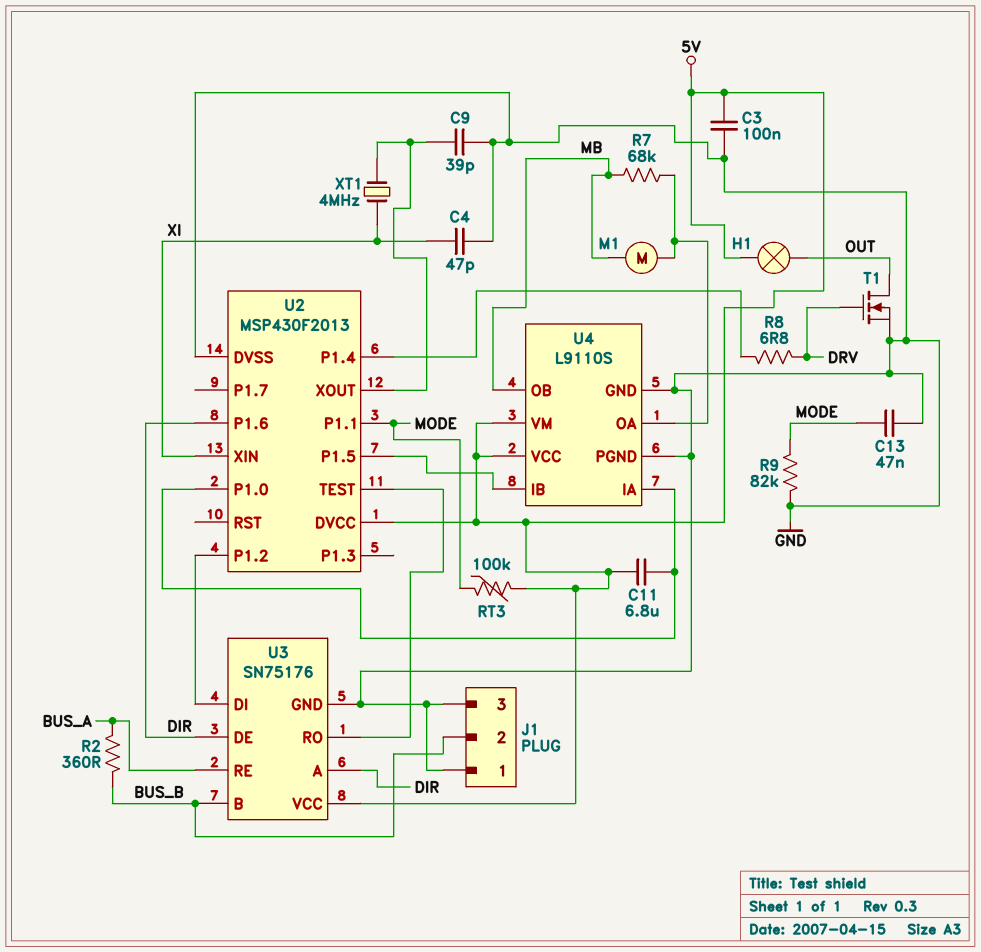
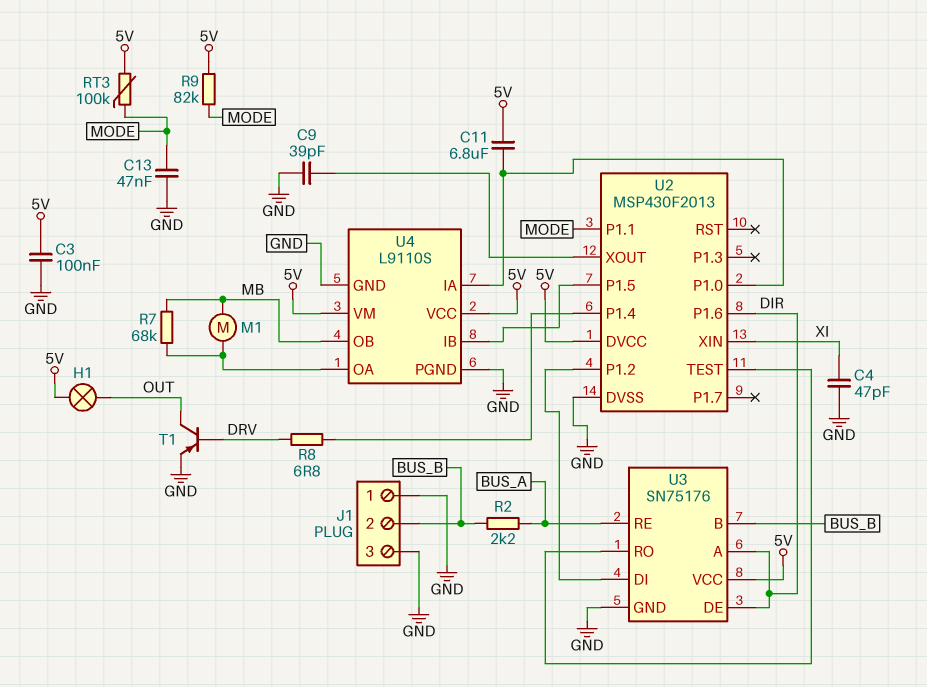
R2: 360 (BUS_A, BUS_B) -> 2.2k (BUS_A, BUS_B)
R9: 82k (GND, MODE) -> 82k (5V, MODE)
T1: NMOS (G DRV, D OUT, S GND) -> PNP (B DRV, C OUT, E GND)
XT1: 4MHz (U2/XOUT, XI) -> none

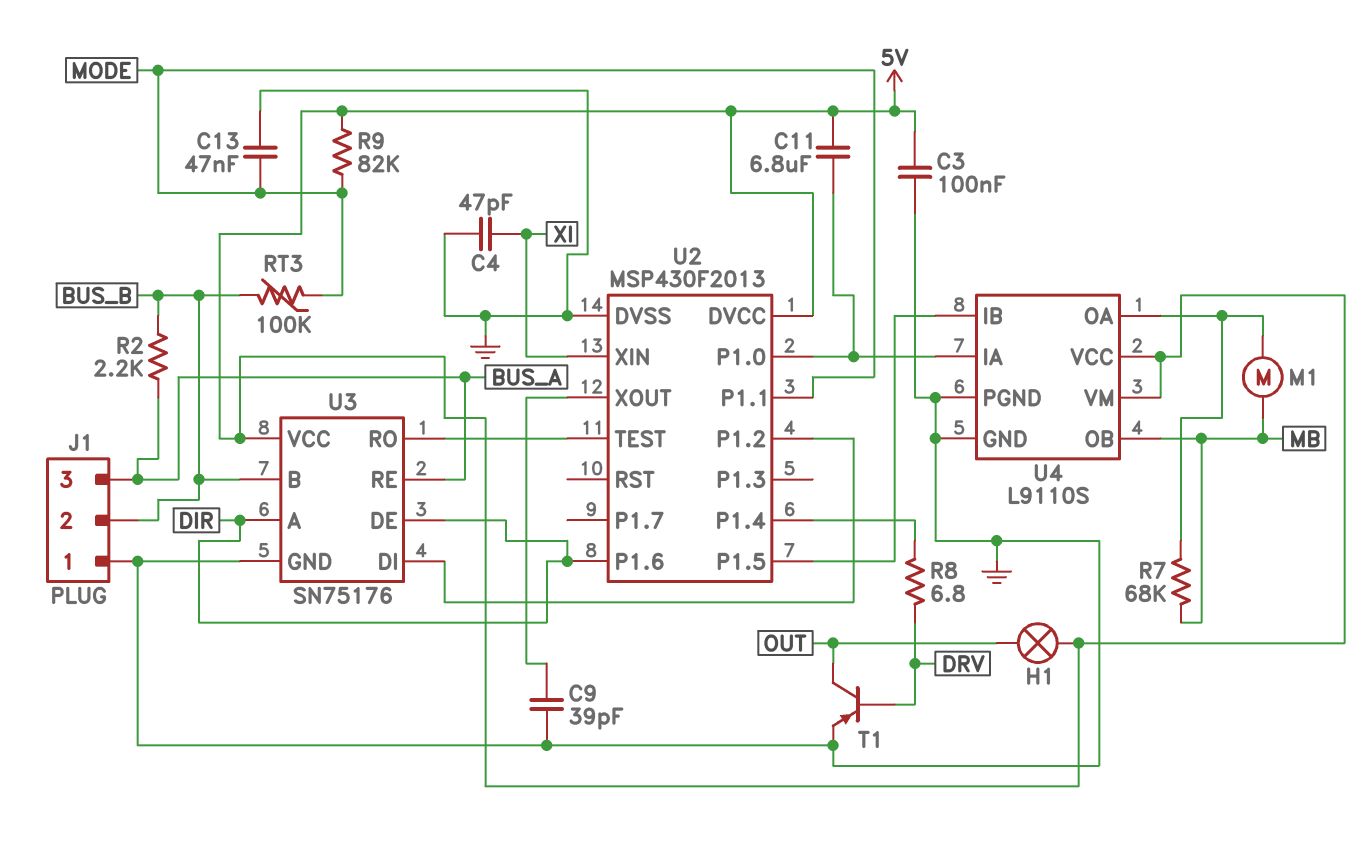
J1 pin 3: GND -> BUS_A
RT3: 100k (5V, MODE) -> 100k (BUS_B, MODE)

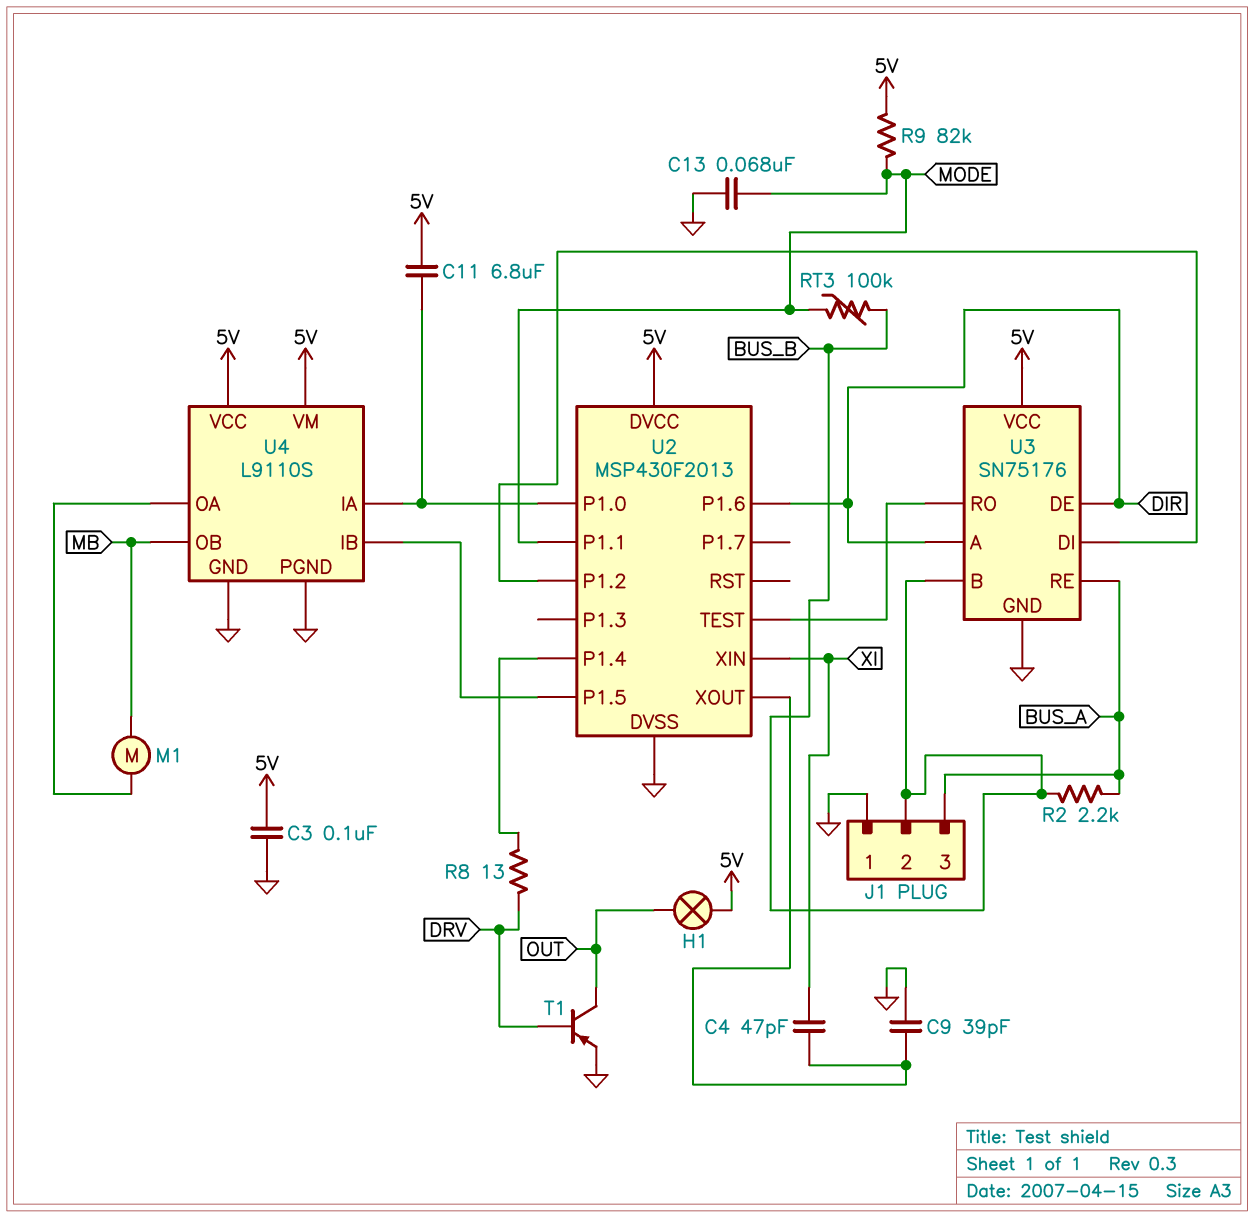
C4: 47pF (GND, XI) -> 47pF (U2/XOUT, XI)
C13: 47nF (GND, MODE) -> 68nF (GND, MODE)
R7: 68k (MB, U4/OA) -> none
R8: 6.8 (DRV, U2/P1.4) -> 13 (DRV, U2/P1.4)

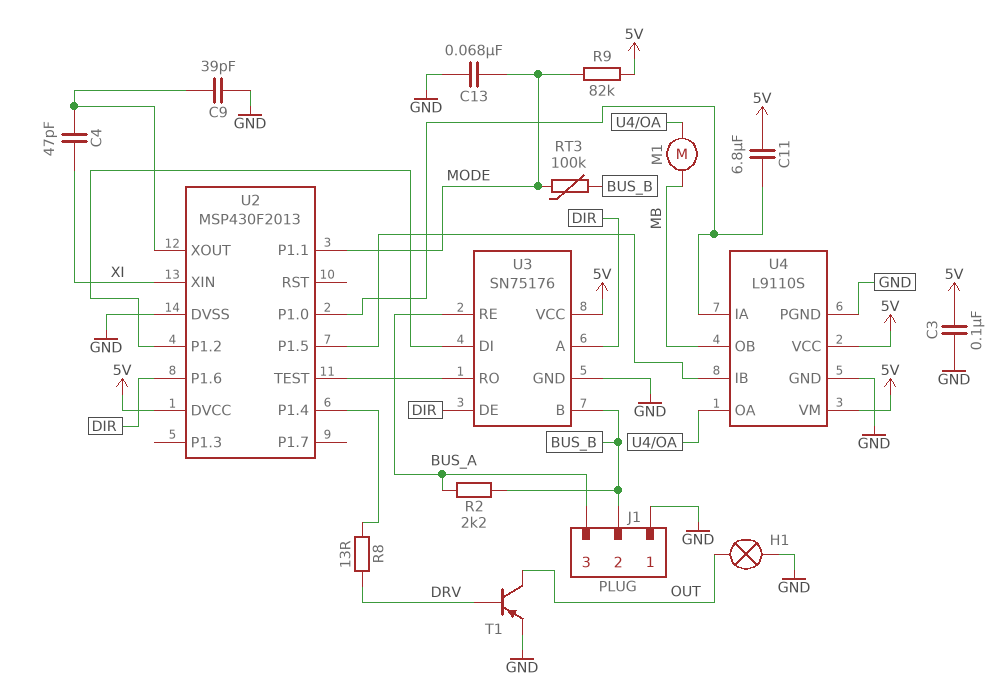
H1: lamp (5V, OUT) -> lamp (GND, OUT)

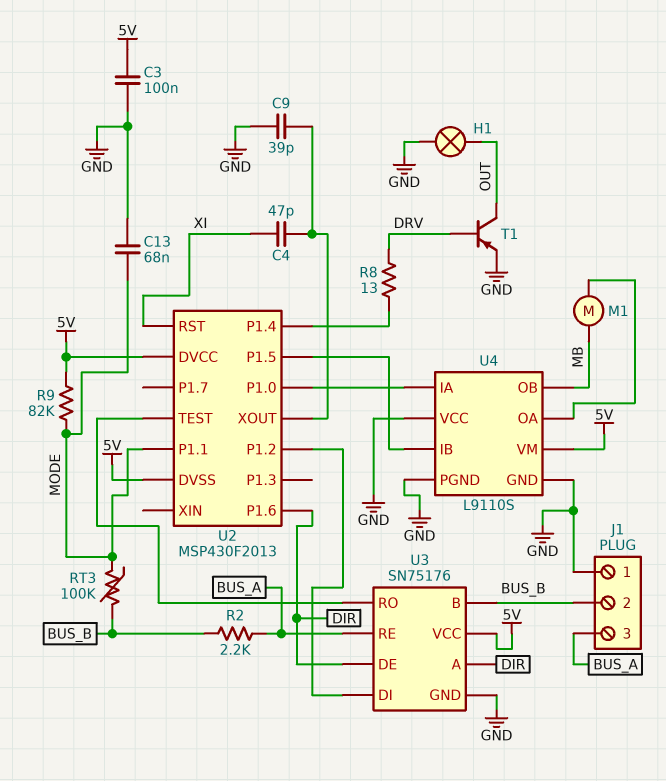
C11: 6.8uF (5V, U2/P1.0) -> none
U2 pin DVSS: GND -> 5V
U2 pin RST: none -> XI
U2 pin XIN: XI -> none
U4 pin VCC: 5V -> GND

